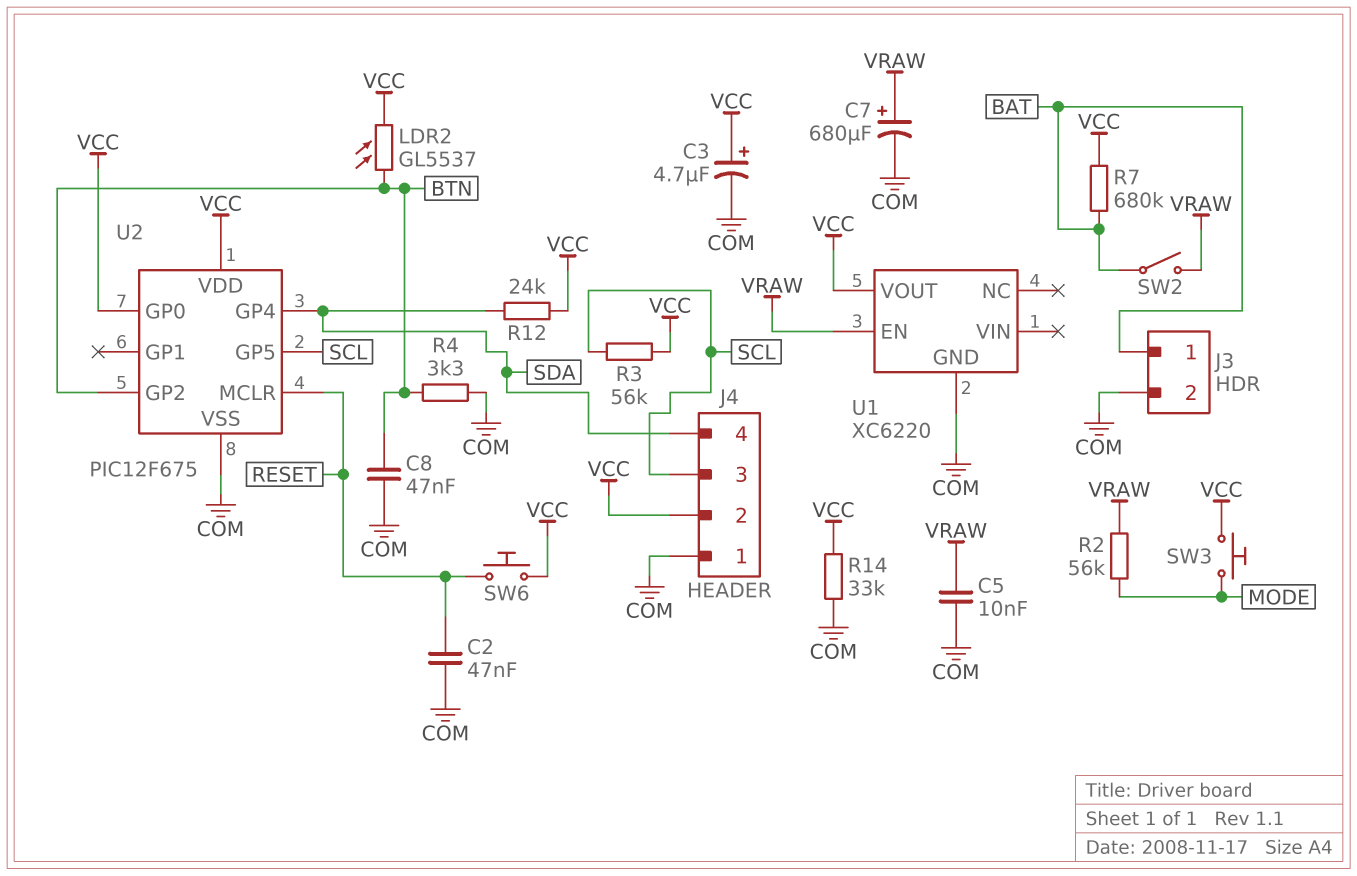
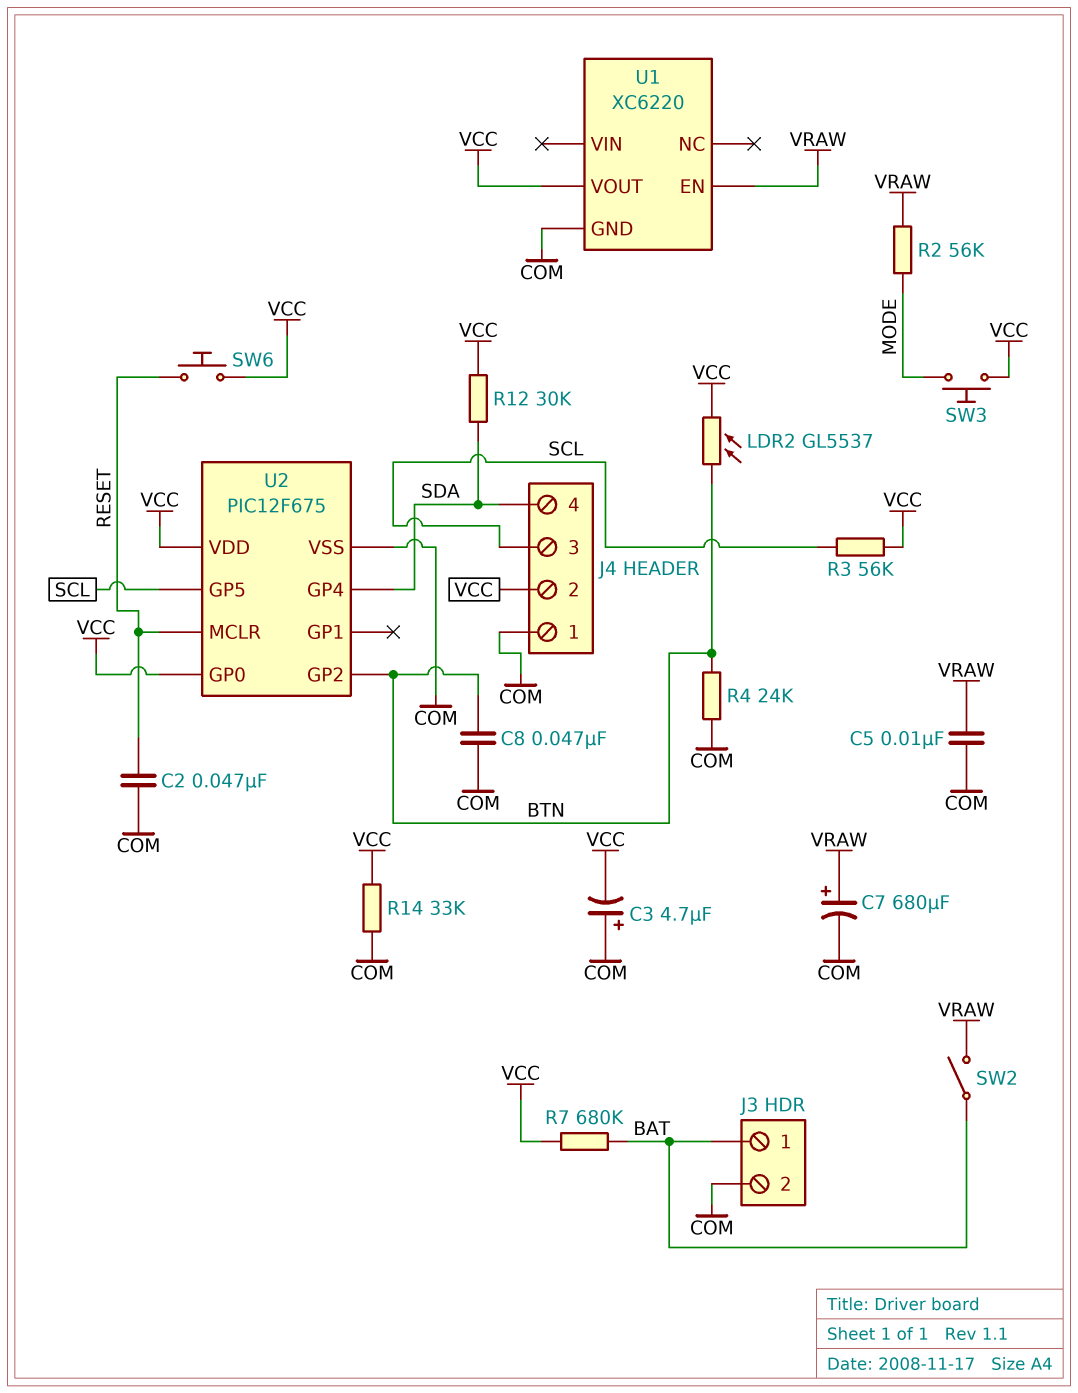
C3: 4.7uF (plus VCC, minus COM) -> 4.7uF (plus COM, minus VCC)
R4: 3.3k (BTN, COM) -> 24k (BTN, COM)
R12: 24k (SDA, VCC) -> 30k (SDA, VCC)

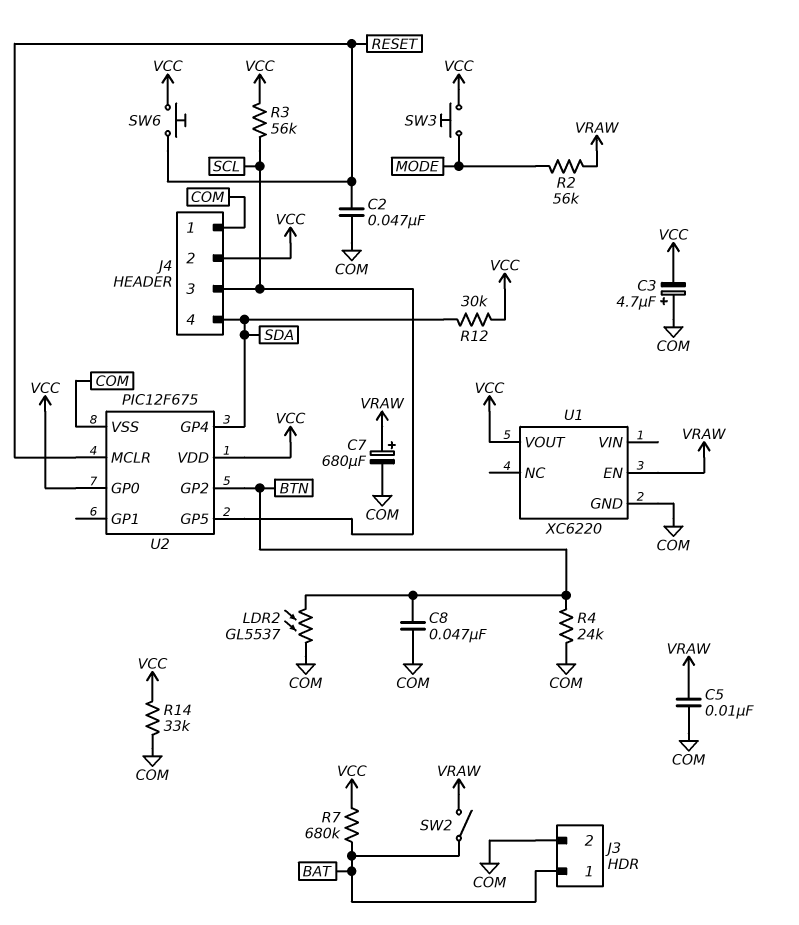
LDR2: GL5537 (BTN, VCC) -> GL5537 (BTN, COM)

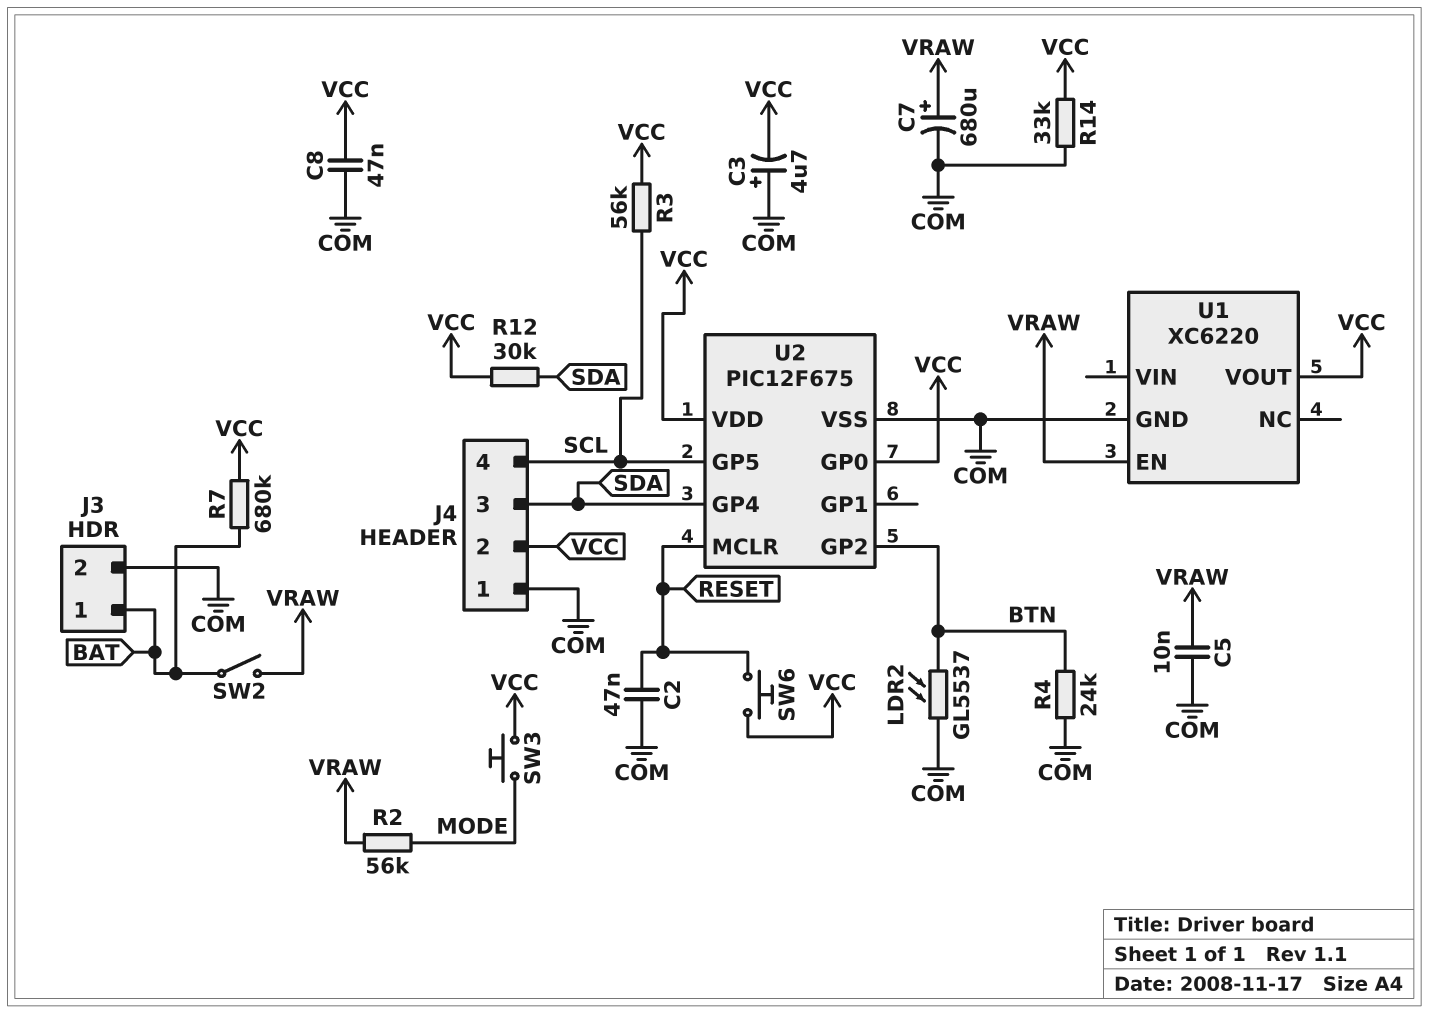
C8: 47nF (BTN, COM) -> 47nF (COM, VCC)
J4 pin 3: SCL -> SDA
J4 pin 4: SDA -> SCL

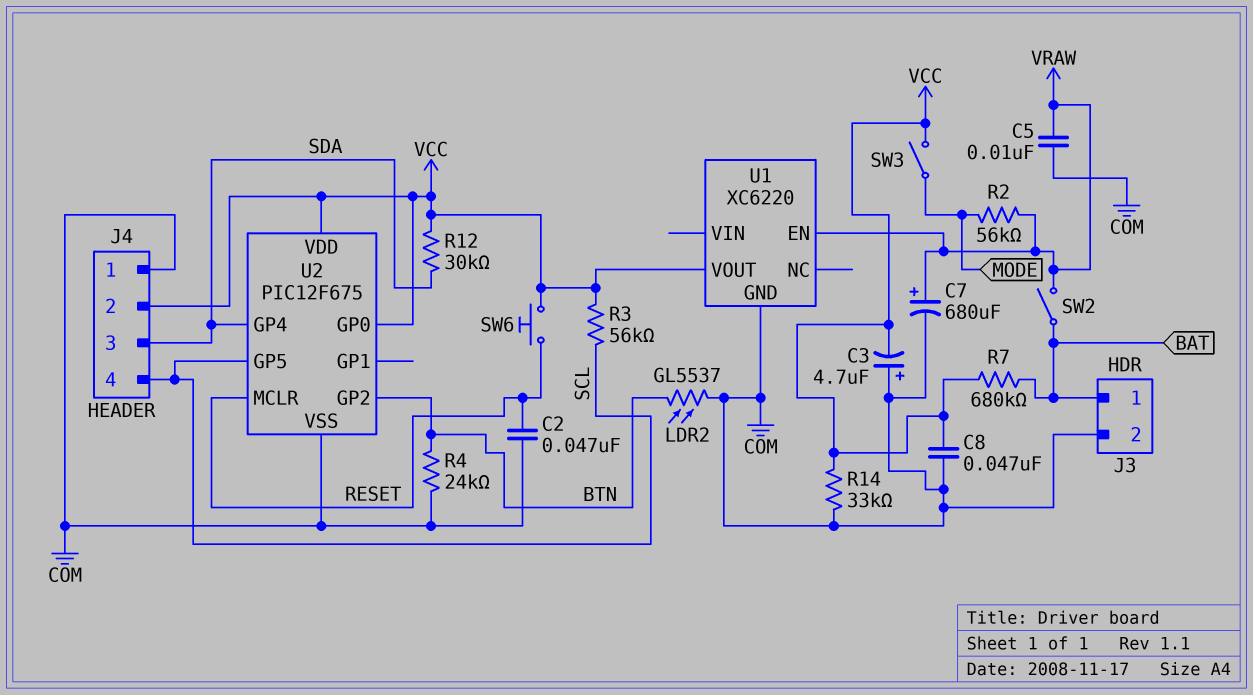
SW3: button (MODE, VCC) -> switch (MODE, VCC)

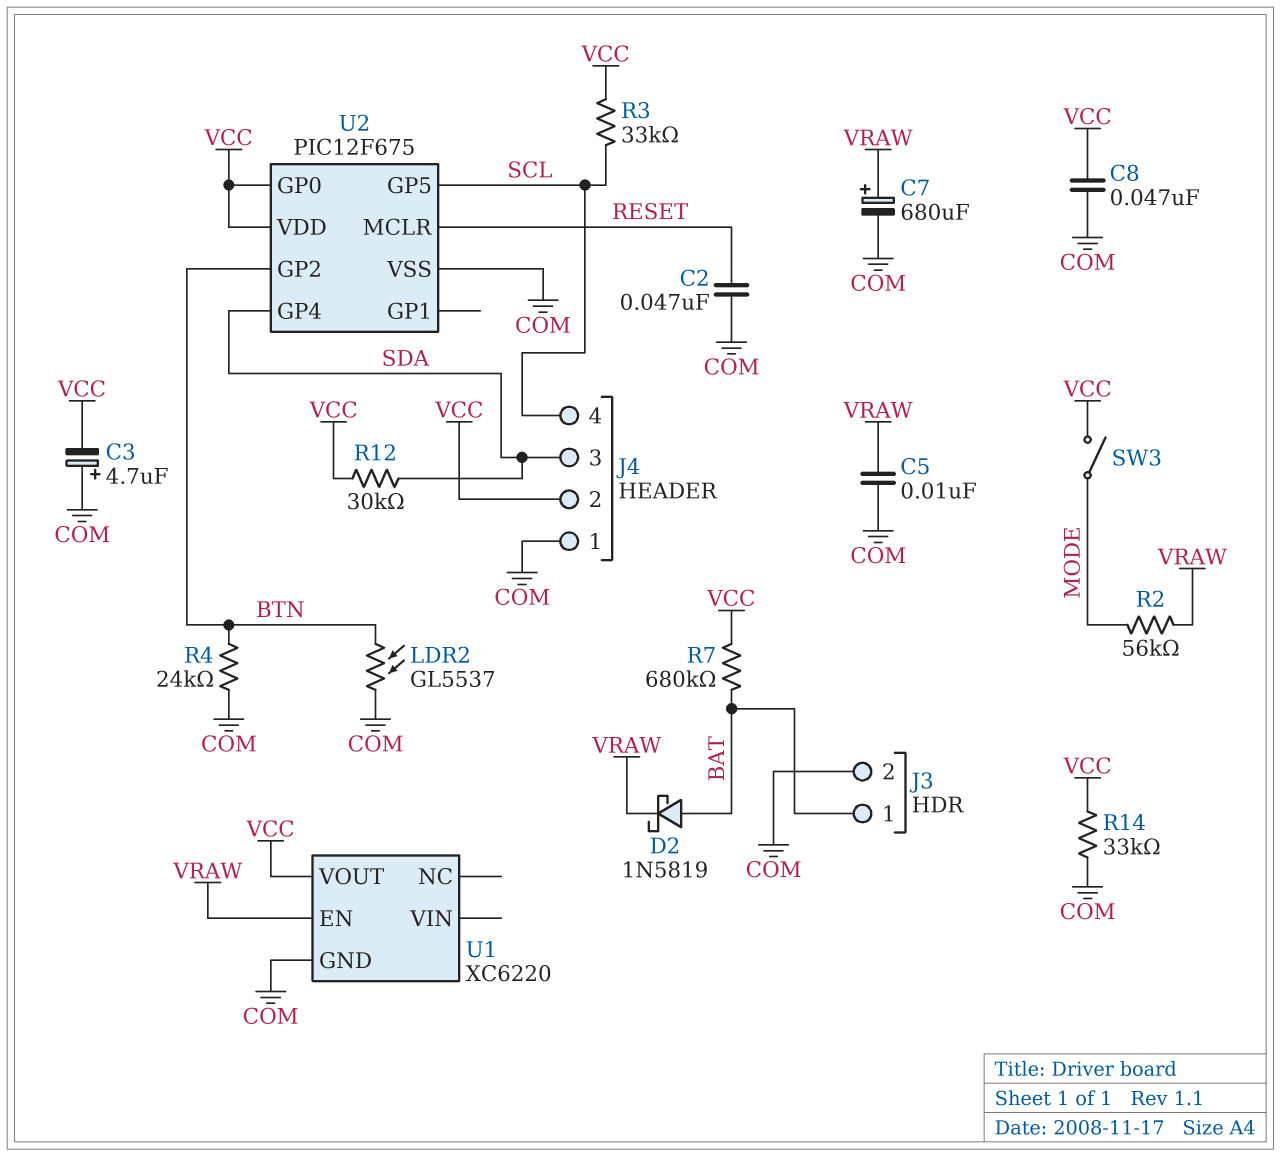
D2: none -> schottky 1N5819 (A BAT, K VRAW)
R3: 56k (SCL, VCC) -> 33k (SCL, VCC)
SW2: switch (BAT, VRAW) -> none
SW6: button (RESET, VCC) -> none

